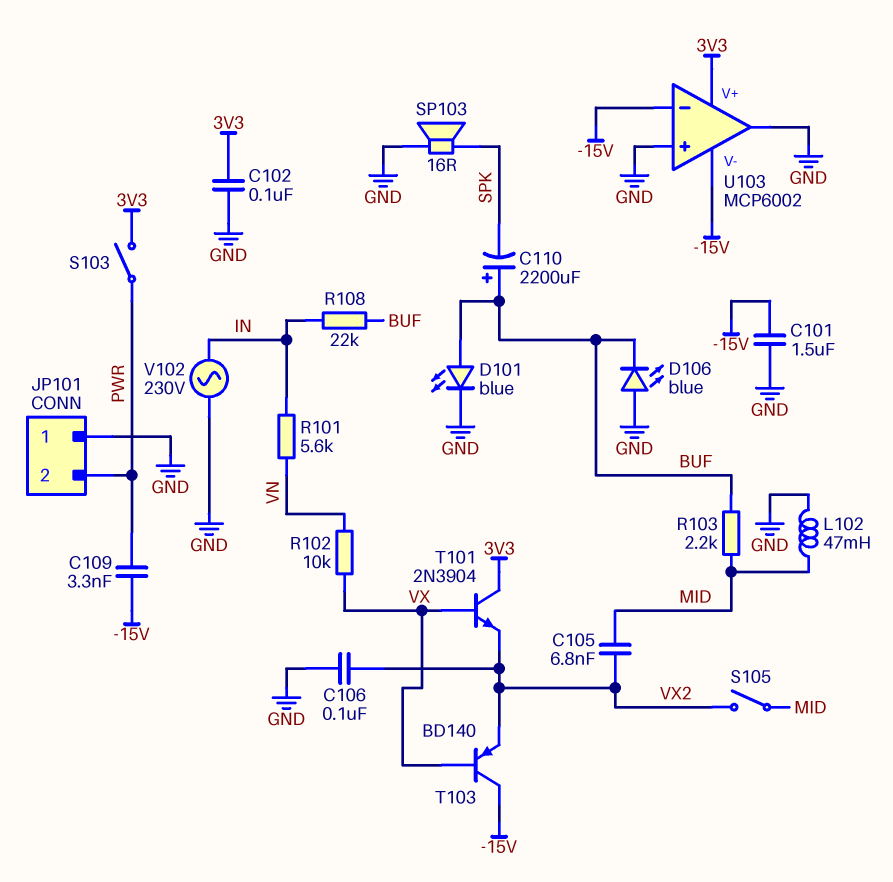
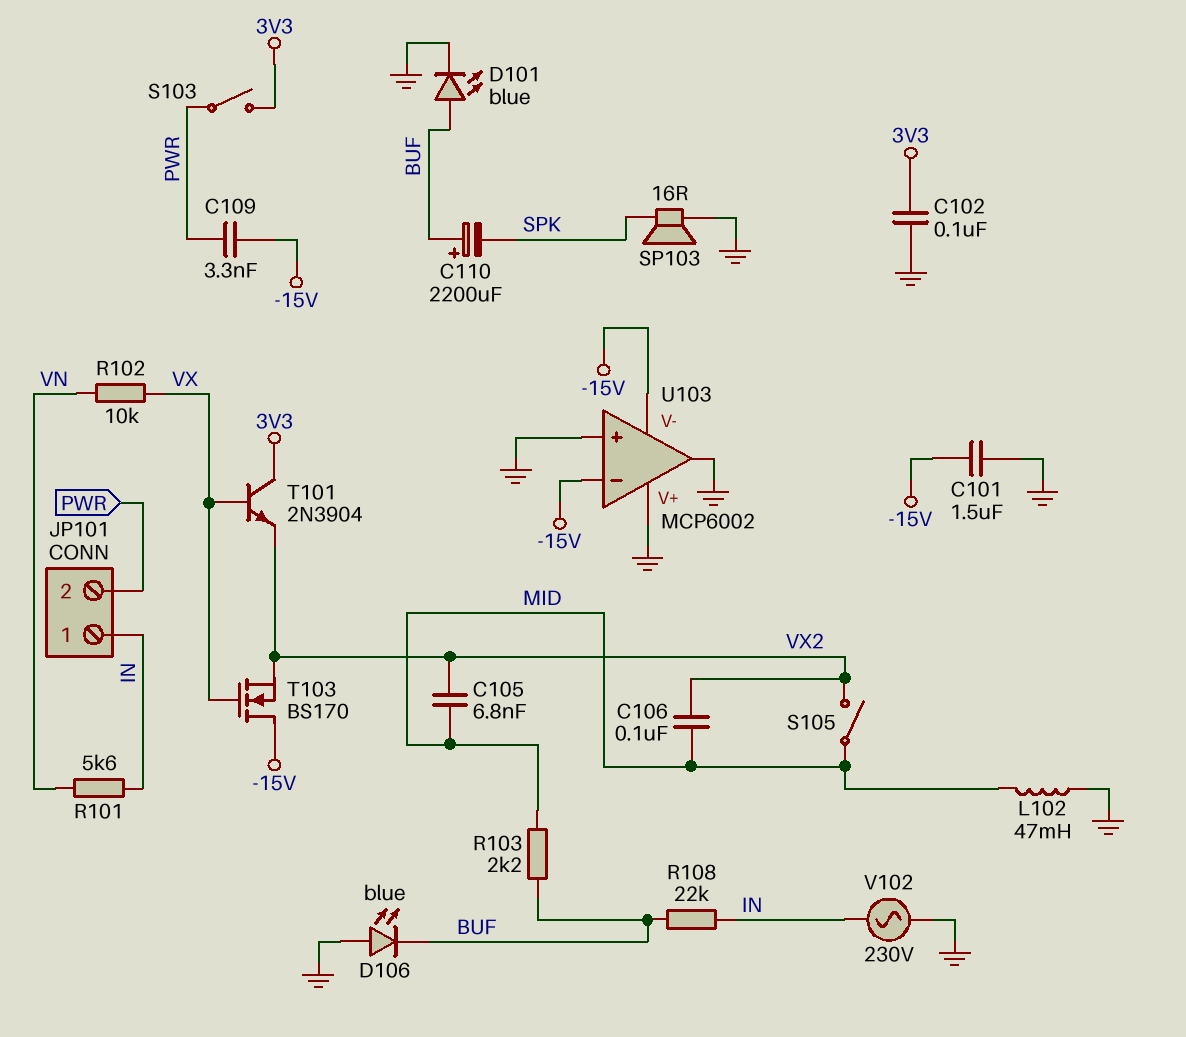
C106: 100nF (GND, VX2) -> 100nF (MID, VX2)
JP101 pin 1: GND -> IN
T103: PNP BD140 (B VX, C -15V, E VX2) -> NMOS BS170 (G VX, D -15V, S VX2)
U103 pin V+: 3V3 -> GND

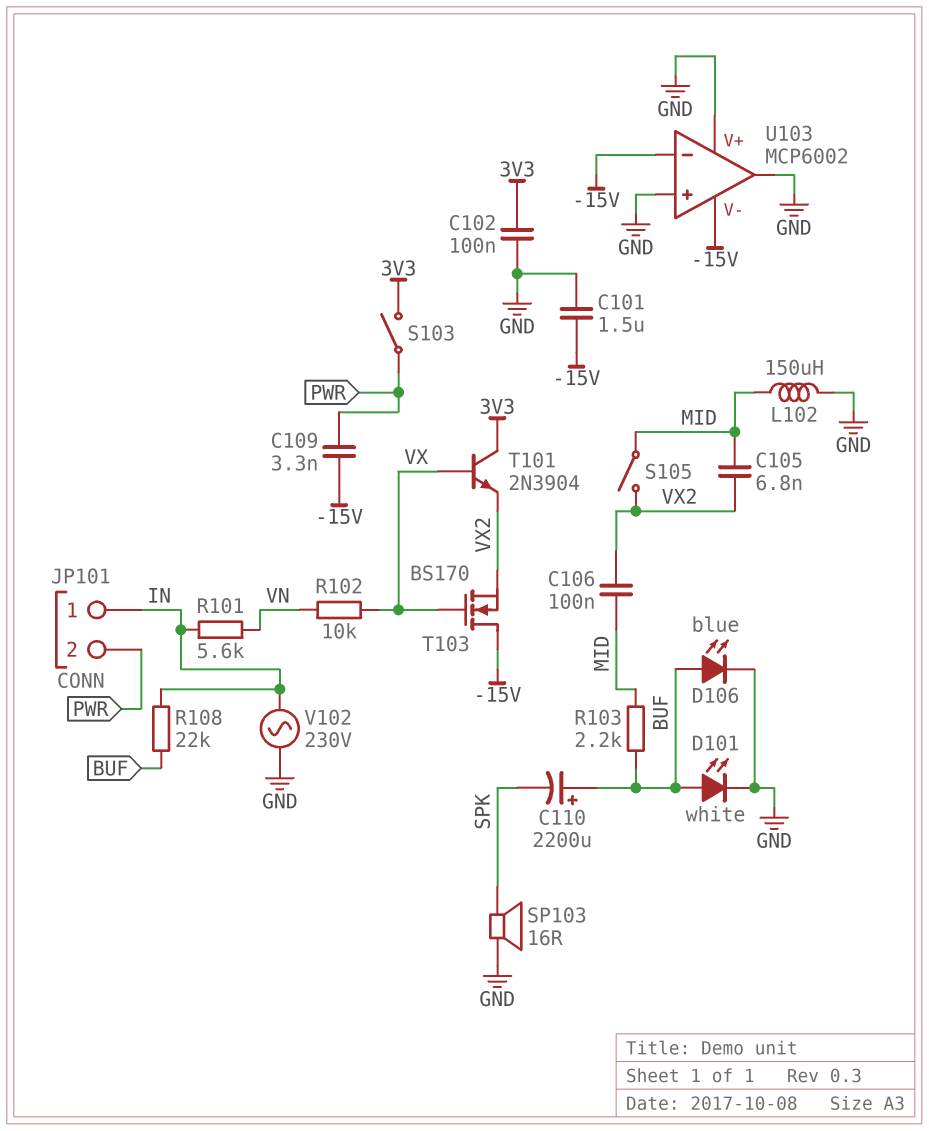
D101: LED blue (A BUF, K GND) -> LED white (A BUF, K GND)
D106: LED blue (A GND, K BUF) -> LED blue (A BUF, K GND)
L102: 47mH (GND, MID) -> 150uH (GND, MID)

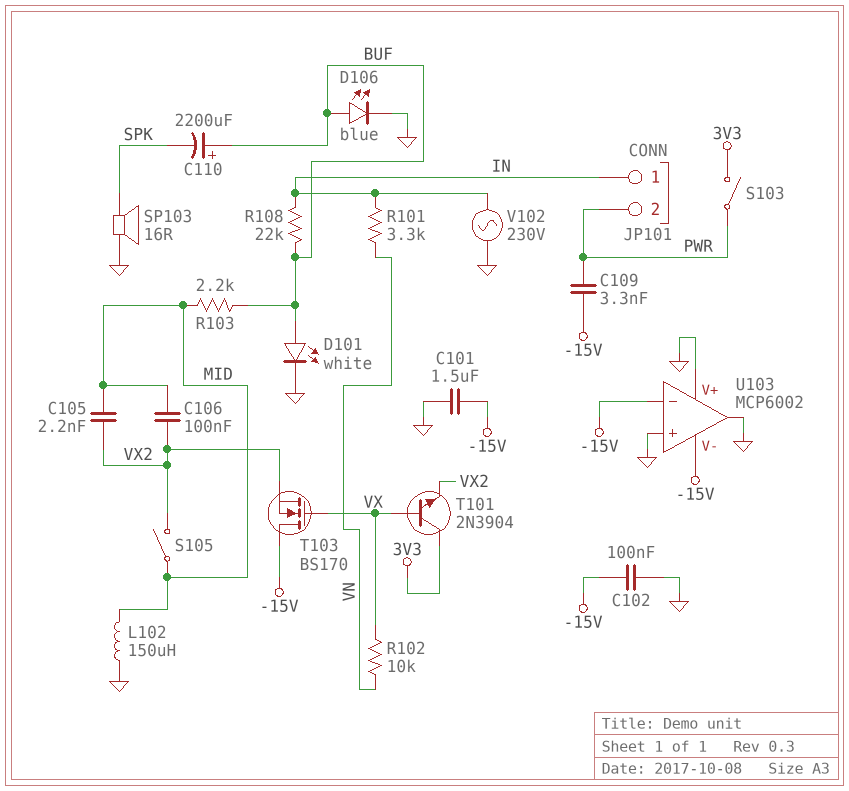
C102: 100nF (3V3, GND) -> 100nF (-15V, GND)
C105: 6.8nF (MID, VX2) -> 2.2nF (MID, VX2)
R101: 5.6k (IN, VN) -> 3.3k (IN, VN)

